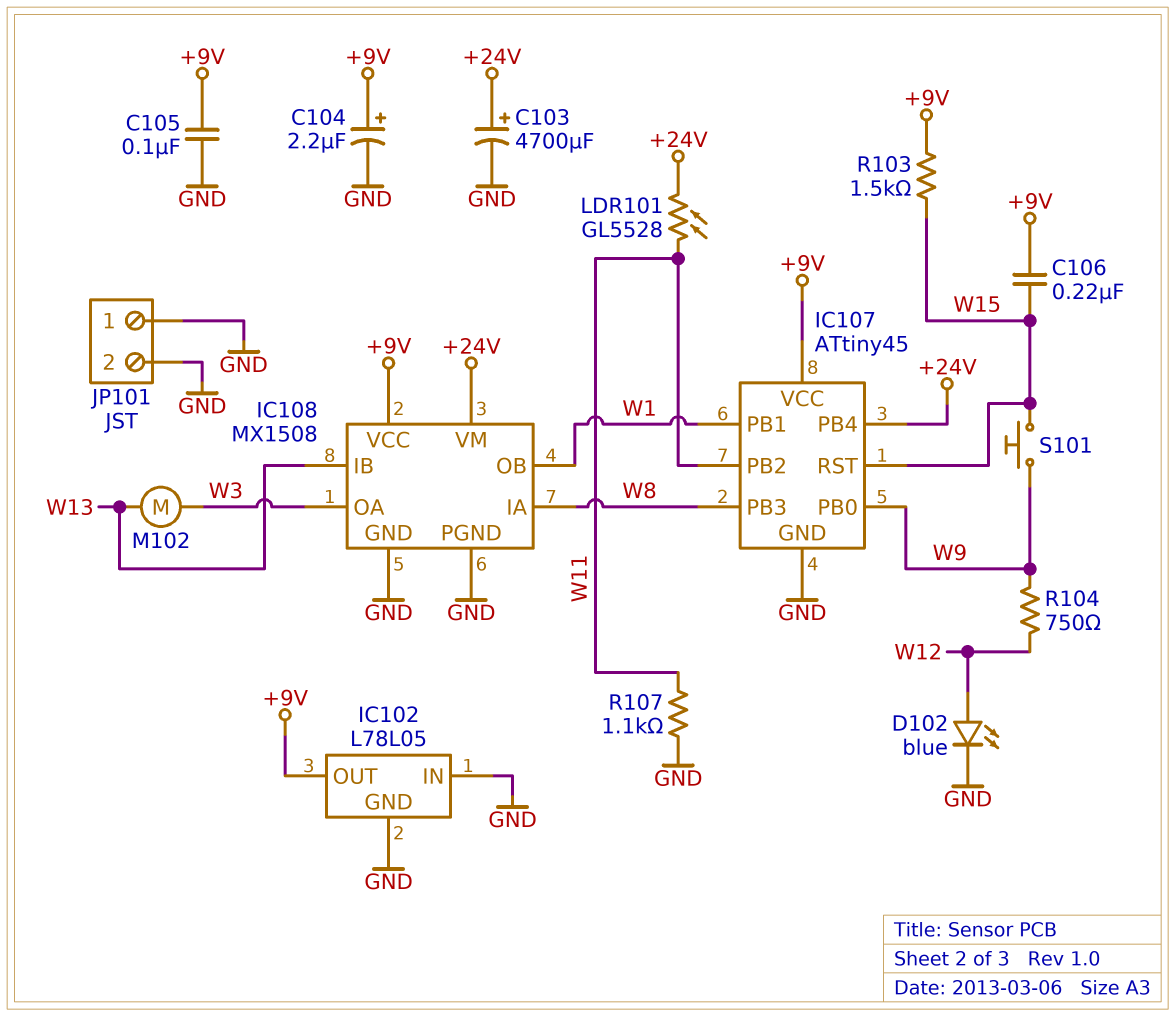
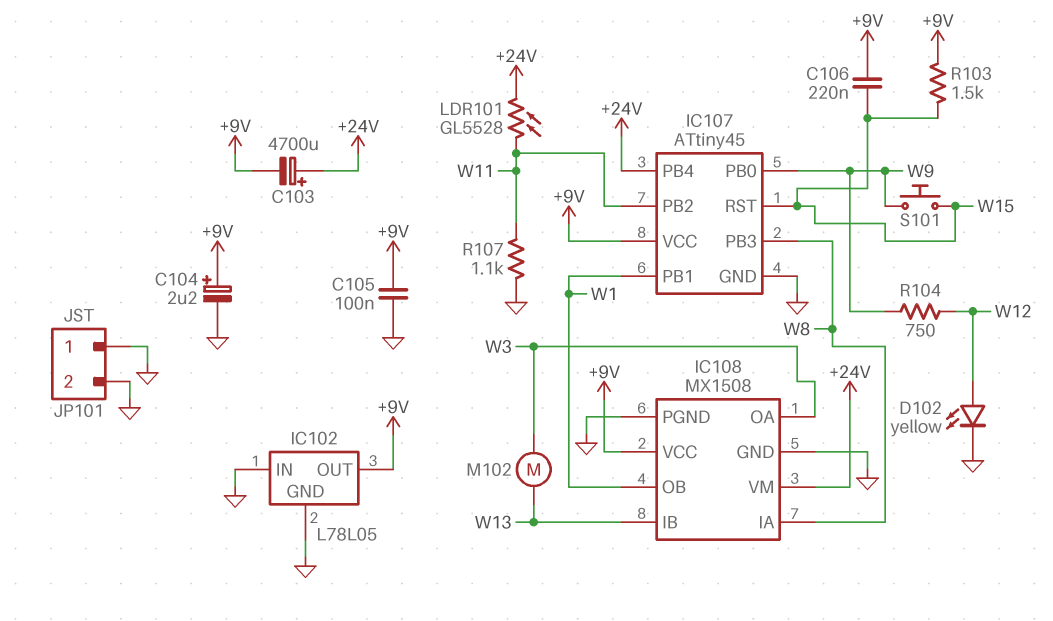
C103: 4700uF (plus +24V, minus GND) -> 4700uF (plus +24V, minus +9V)
D102: LED blue (A W12, K GND) -> LED yellow (A W12, K GND)

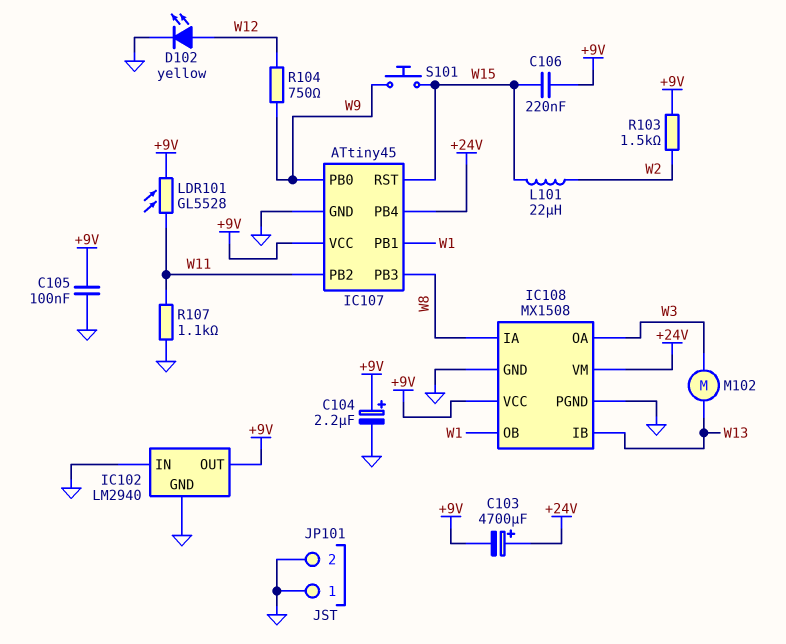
IC102: L78L05 -> LM2940
L101: none -> 22uH (W2, W15)
LDR101: GL5528 (+24V, W11) -> GL5528 (+9V, W11)
R103: 1.5k (+9V, W15) -> 1.5k (+9V, W2)

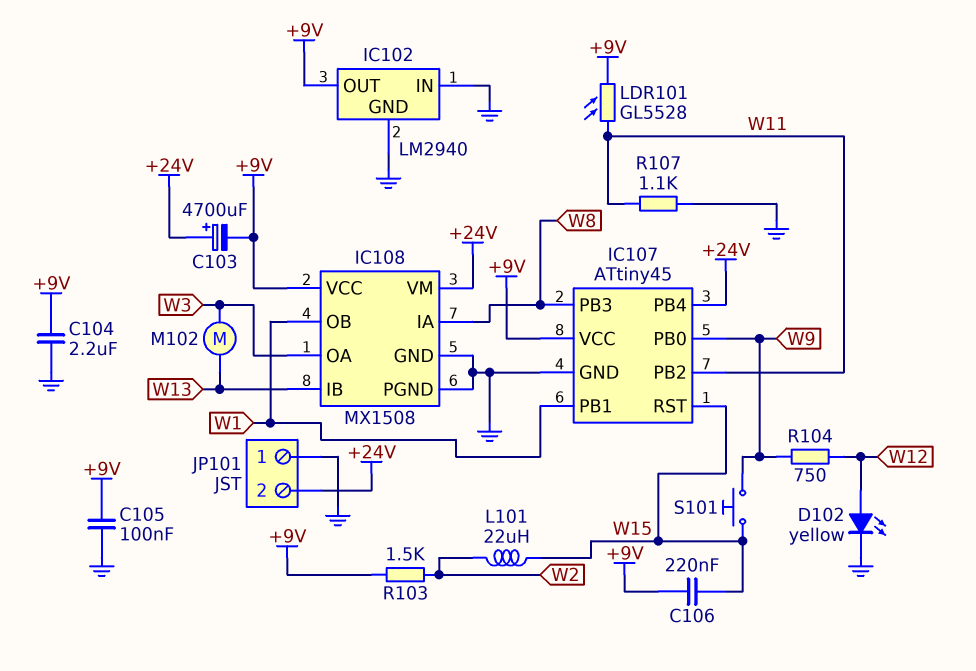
C104: 2.2uF (plus +9V, minus GND) -> 2.2uF (+9V, GND)
JP101 pin 2: GND -> +24V

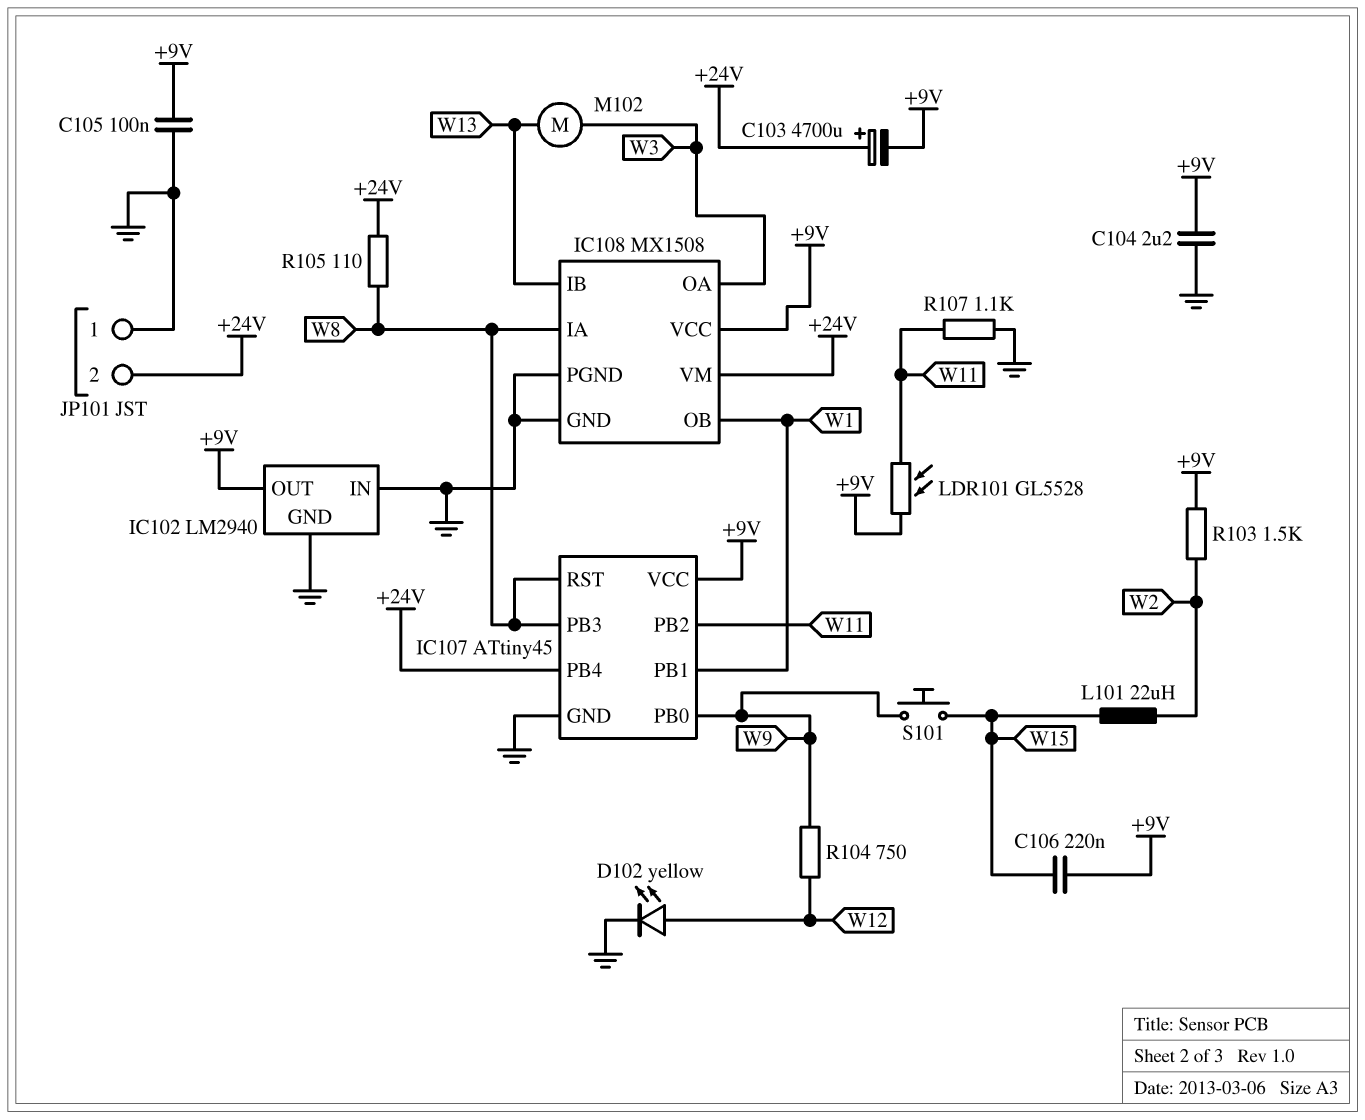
IC107 pin RST: W15 -> W8
R105: none -> 110 (+24V, W8)

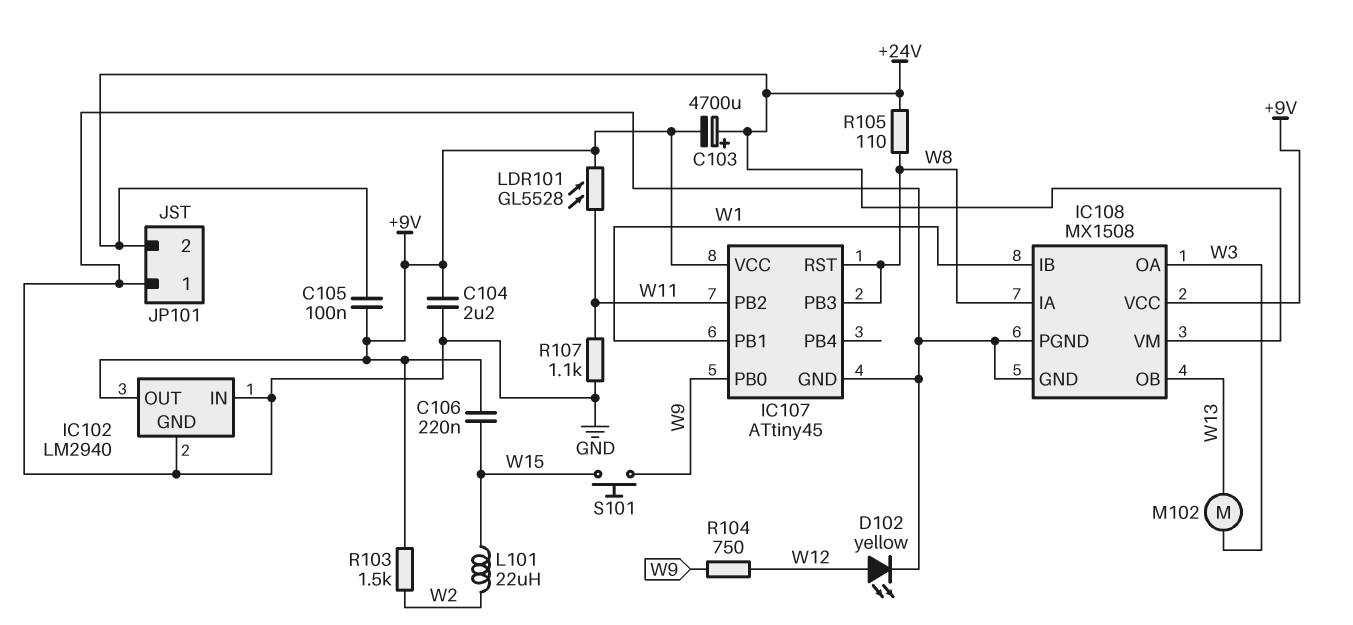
C105: 100nF (+9V, GND) -> 100nF (+9V, +24V)
IC107 pin PB4: +24V -> none
IC108 pin IB: W13 -> W1
IC108 pin OB: W1 -> W13

